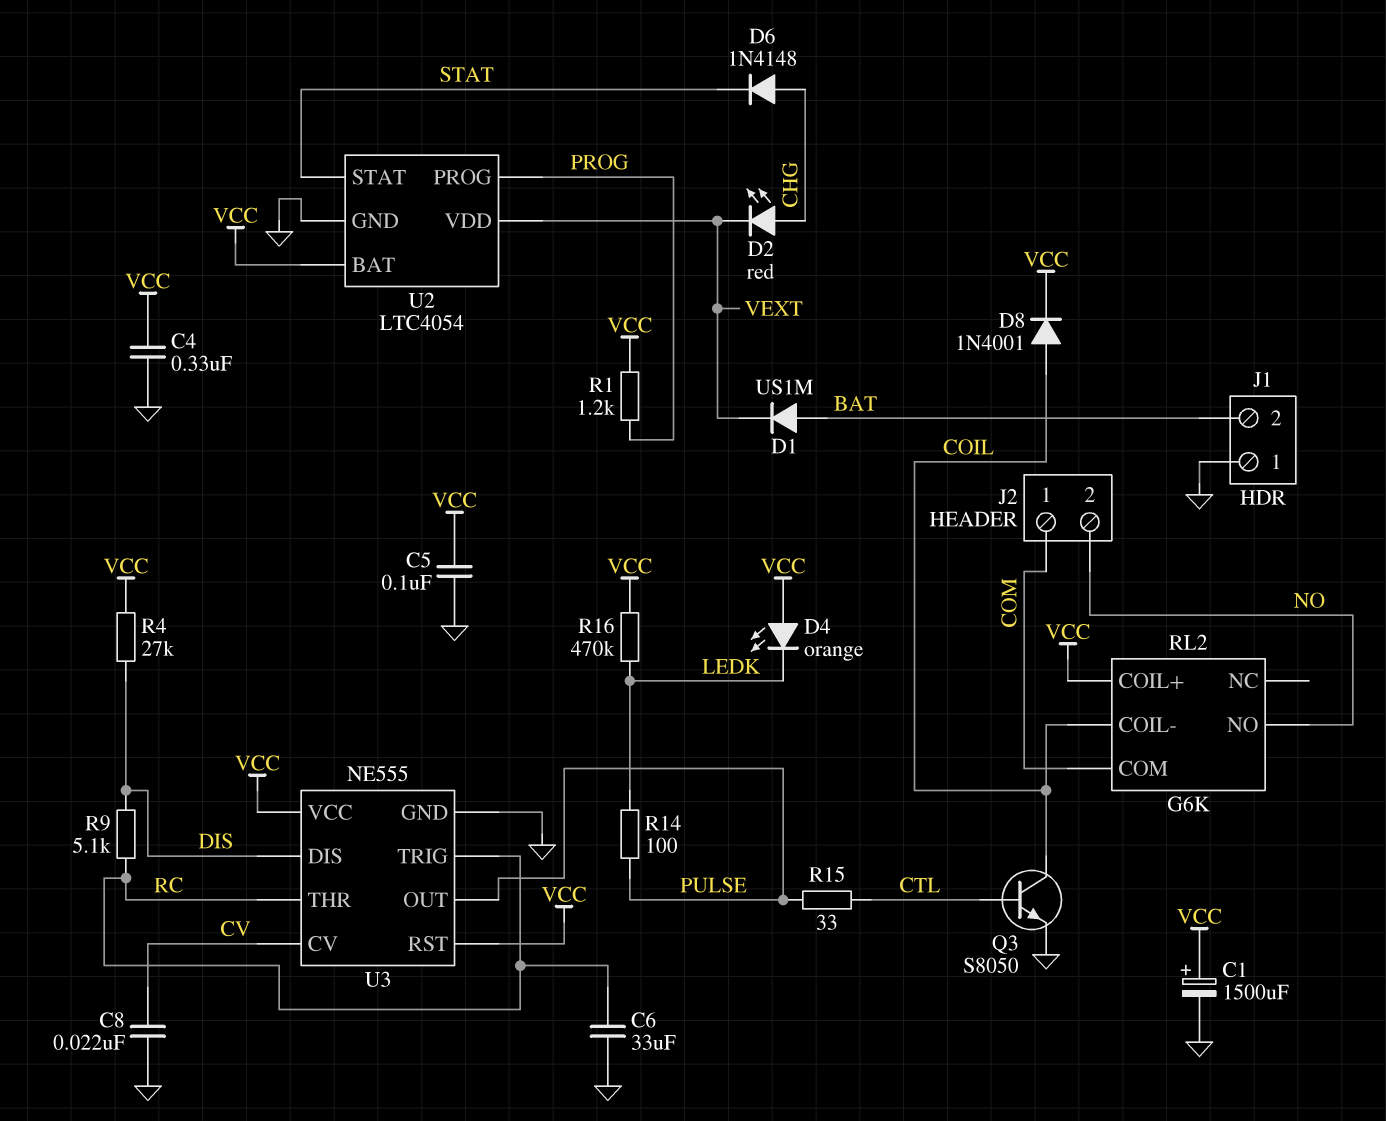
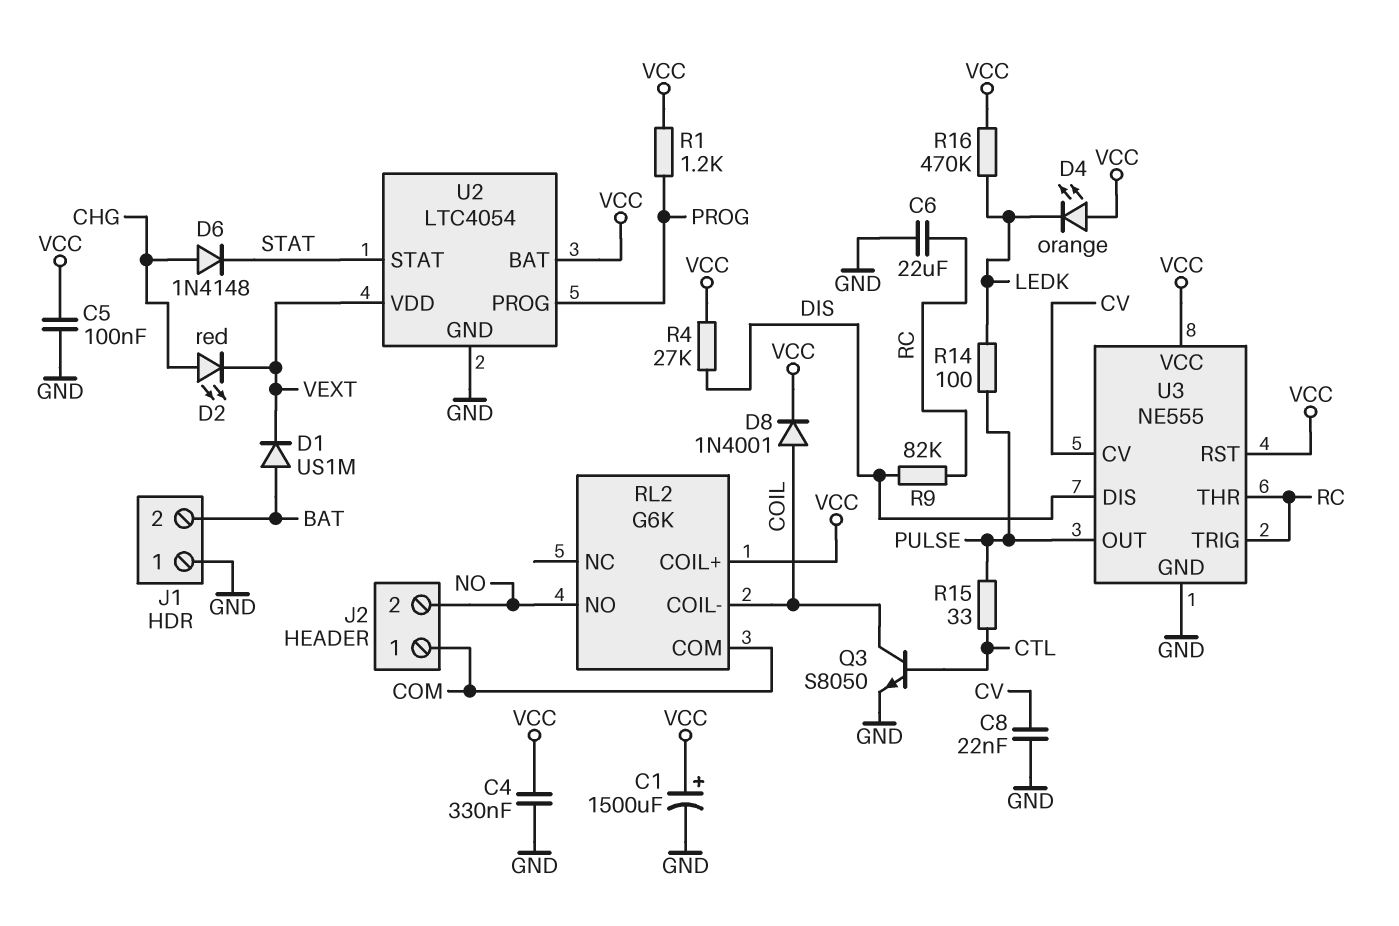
C6: 33uF (GND, RC) -> 22uF (GND, RC)
R9: 5.1k (DIS, RC) -> 82k (DIS, RC)

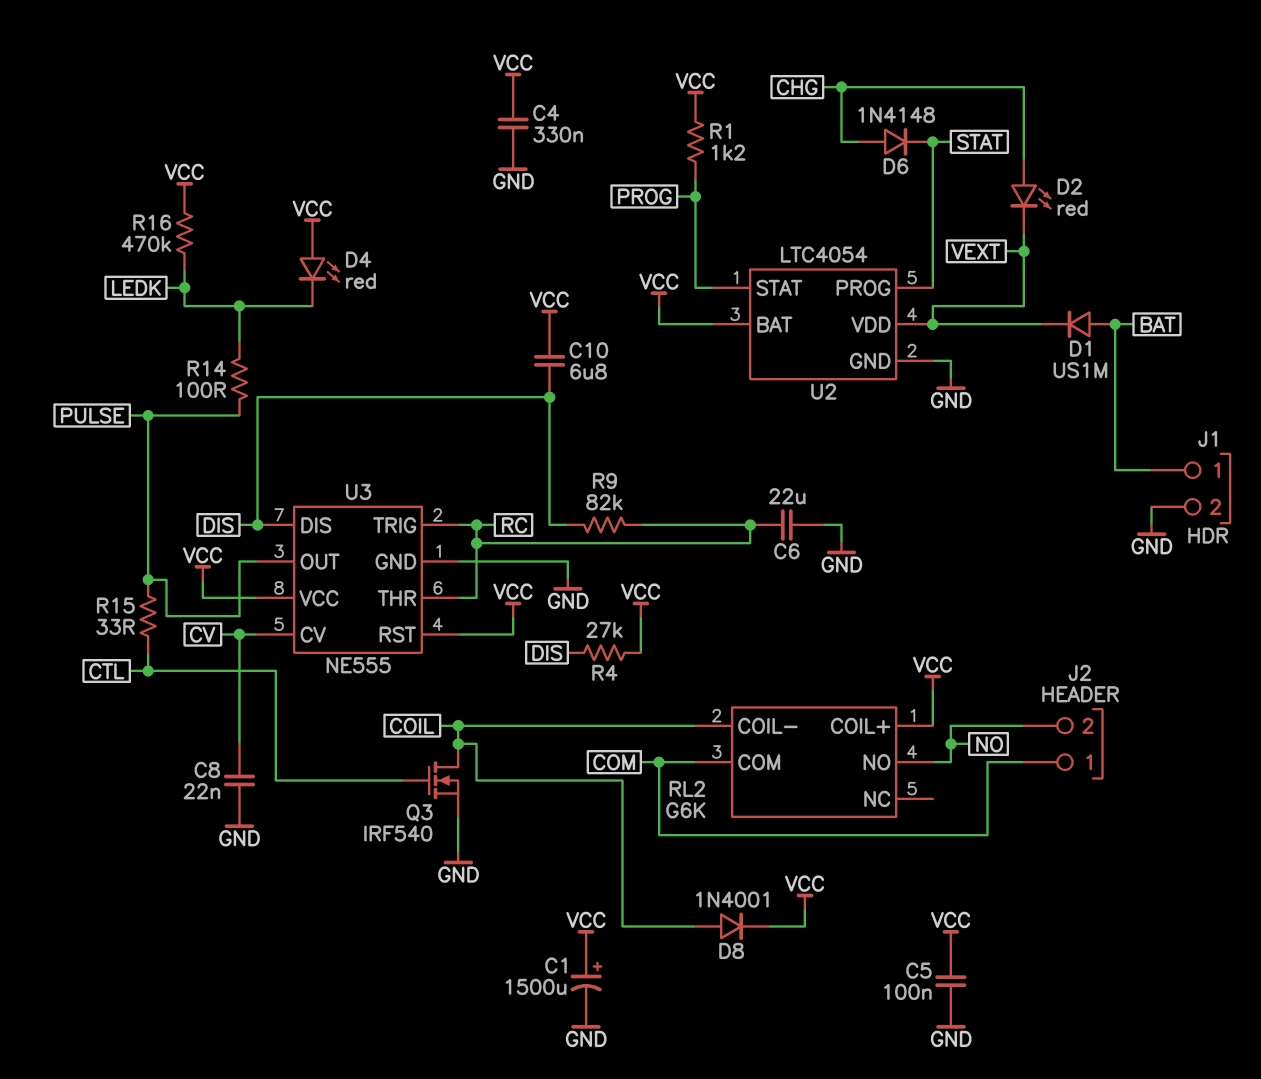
C10: none -> 6.8uF (DIS, VCC)
D4: LED orange (A VCC, K LEDK) -> LED red (A VCC, K LEDK)
J1 pin 1: GND -> BAT
J1 pin 2: BAT -> GND
Q3: NPN S8050 (B CTL, C COIL, E GND) -> NMOS IRF540 (G CTL, D COIL, S GND)
U2 pin PROG: PROG -> STAT
U2 pin STAT: STAT -> PROG

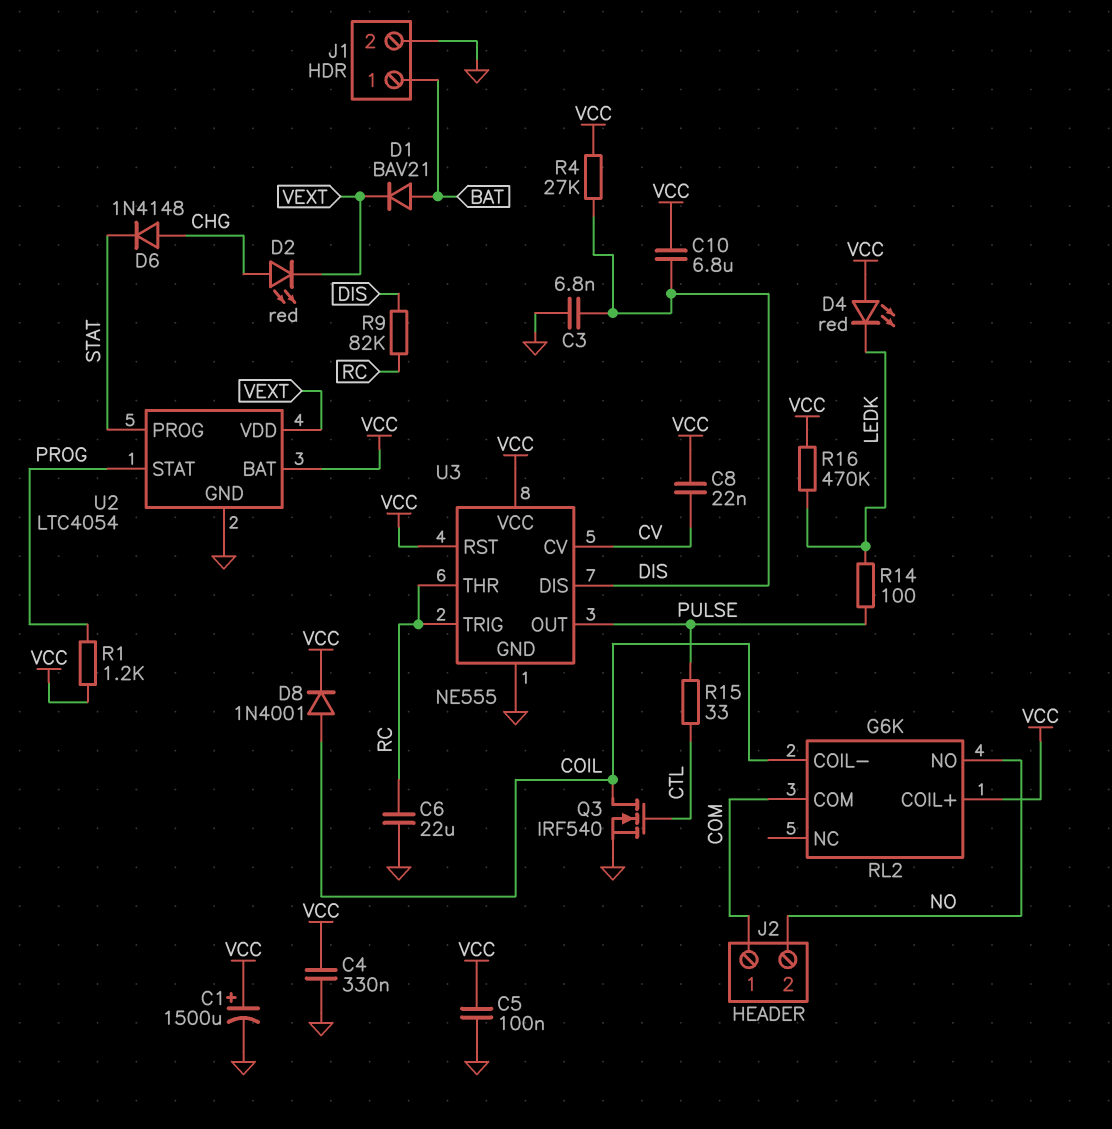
C3: none -> 6.8nF (DIS, GND)
C8: 22nF (CV, GND) -> 22nF (CV, VCC)
D1: diode US1M (A BAT, K VEXT) -> diode BAV21 (A BAT, K VEXT)

